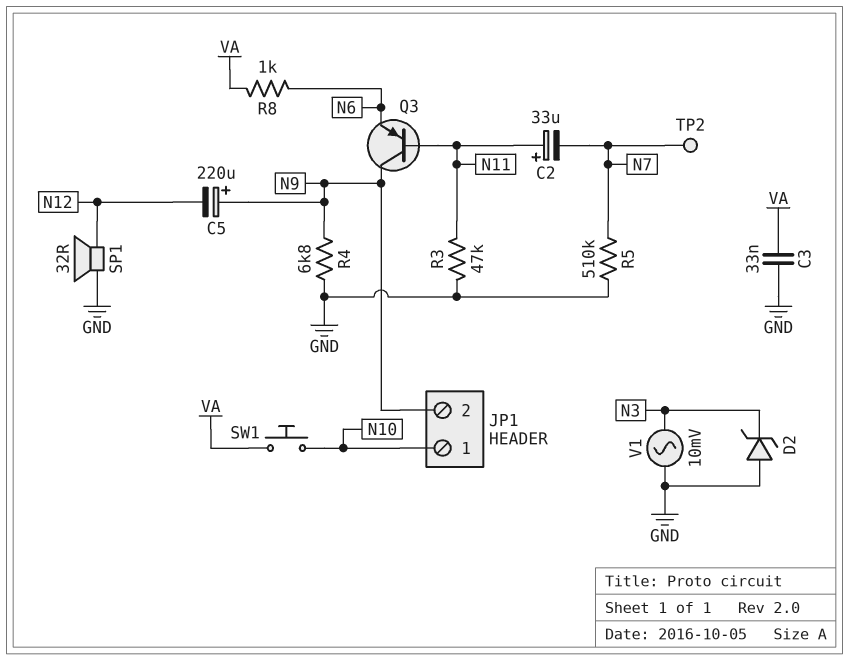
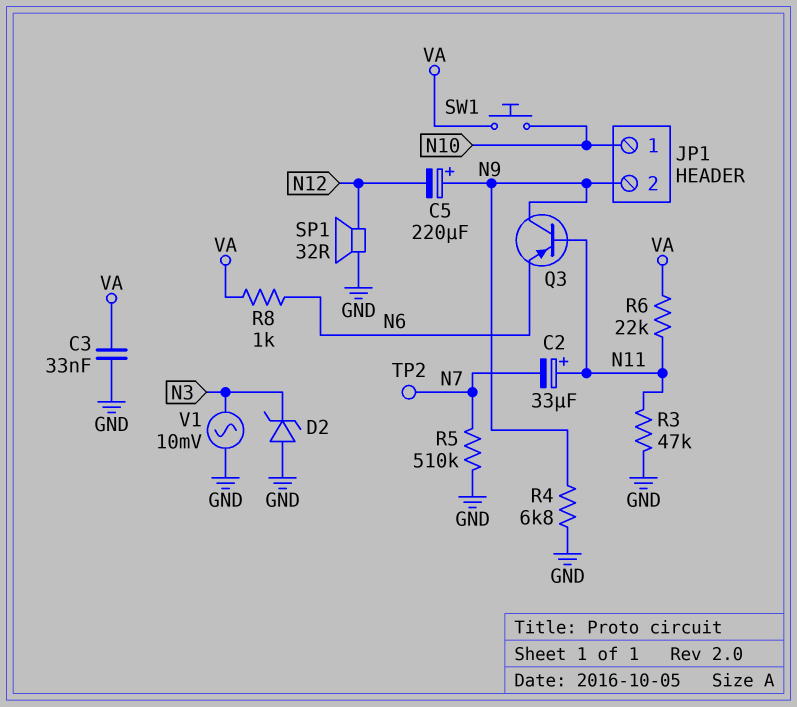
R6: none -> 22k (N11, VA)

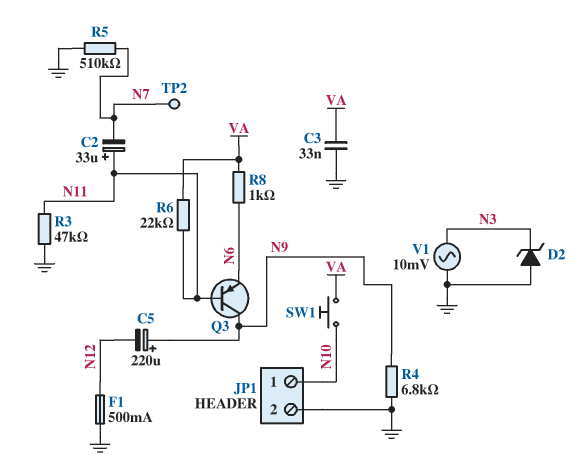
F1: none -> 500mA (GND, N12)
JP1 pin 2: N9 -> GND
SP1: speaker 32R (GND, N12) -> none

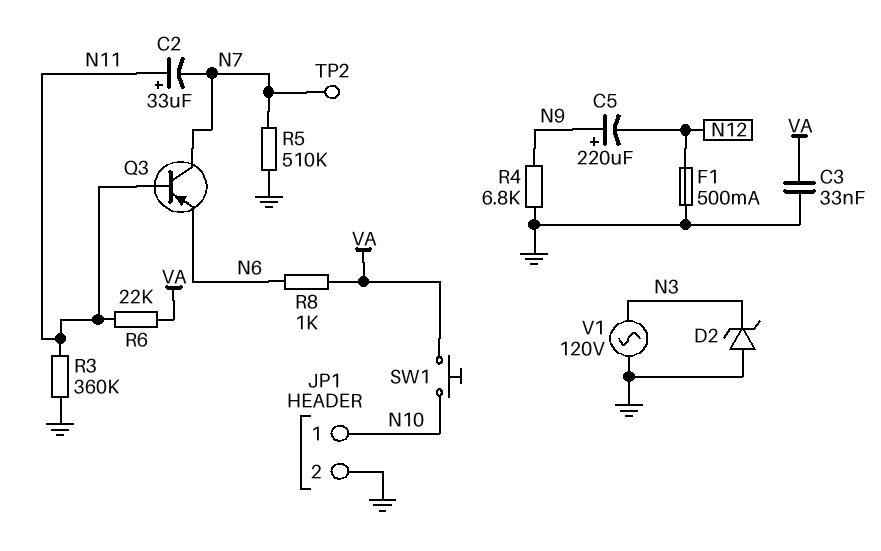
Q3: PNP (B N11, C N9, E N6) -> PNP (B N11, C N7, E N6)
R3: 47k (GND, N11) -> 360k (GND, N11)
V1: AC 10mV (GND, N3) -> AC 120V (GND, N3)

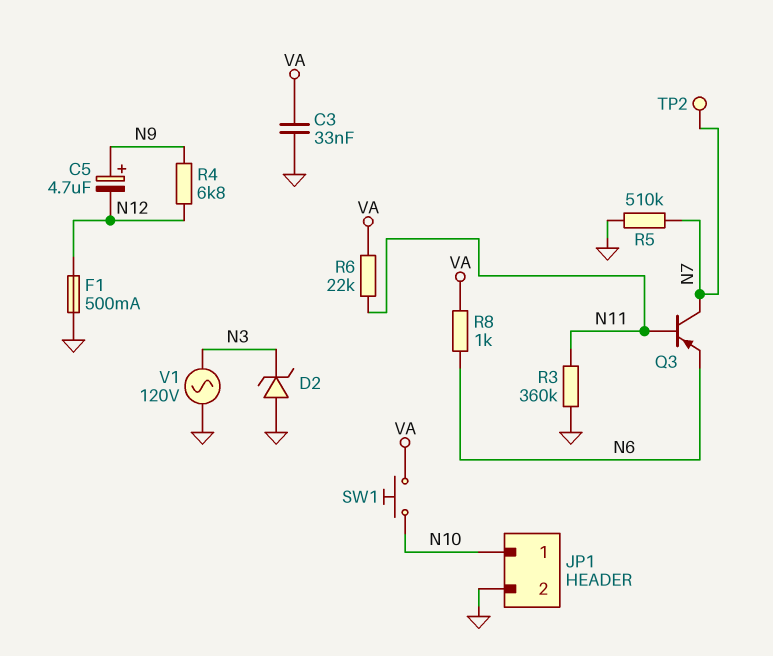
C2: 33uF (plus N11, minus N7) -> none
C5: 220uF (plus N9, minus N12) -> 4.7uF (plus N9, minus N12)
R4: 6.8k (GND, N9) -> 6.8k (N9, N12)

